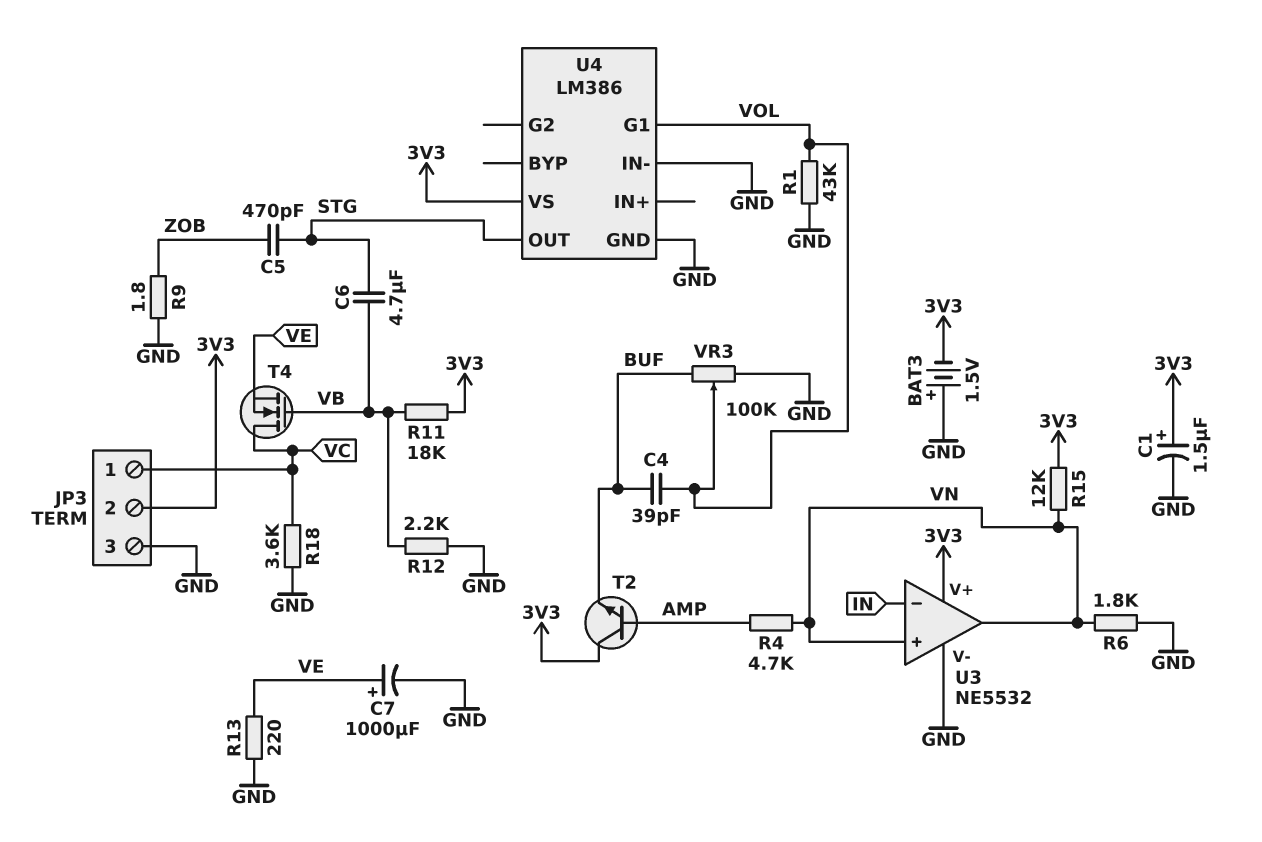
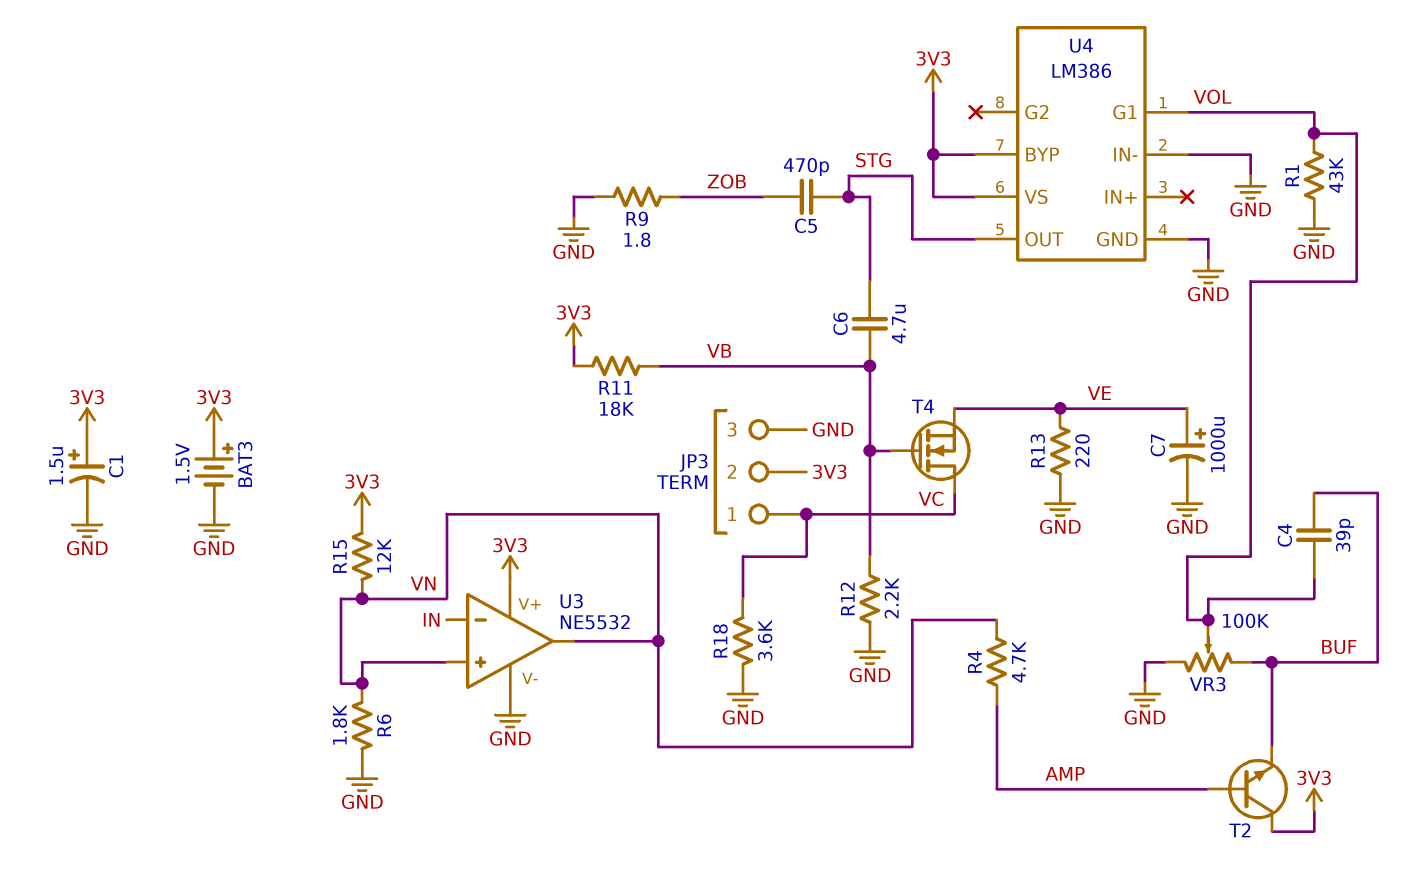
BAT3: 1.5V (plus GND, minus 3V3) -> 1.5V (plus 3V3, minus GND)
U4 pin BYP: none -> 3V3

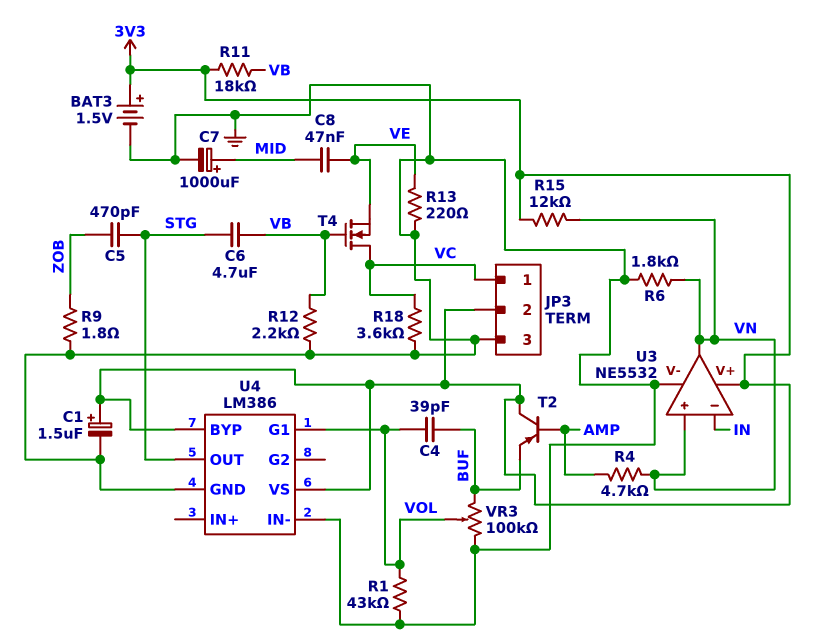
C7: 1000uF (plus VE, minus GND) -> 1000uF (plus MID, minus GND)
C8: none -> 47nF (MID, VE)
T2: NPN (B AMP, C 3V3, E BUF) -> PNP (B AMP, C 3V3, E BUF)

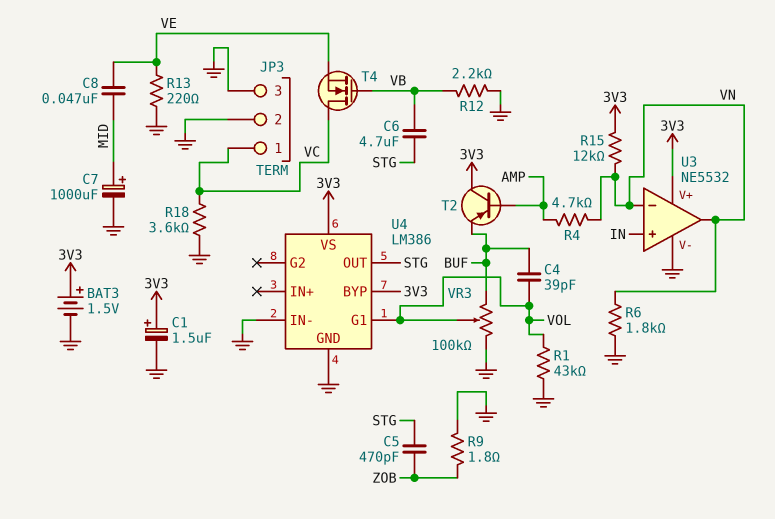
JP3 pin 2: 3V3 -> GND
R11: 18k (3V3, VB) -> none
U3 pin in+: VN -> IN
U3 pin in-: IN -> VN

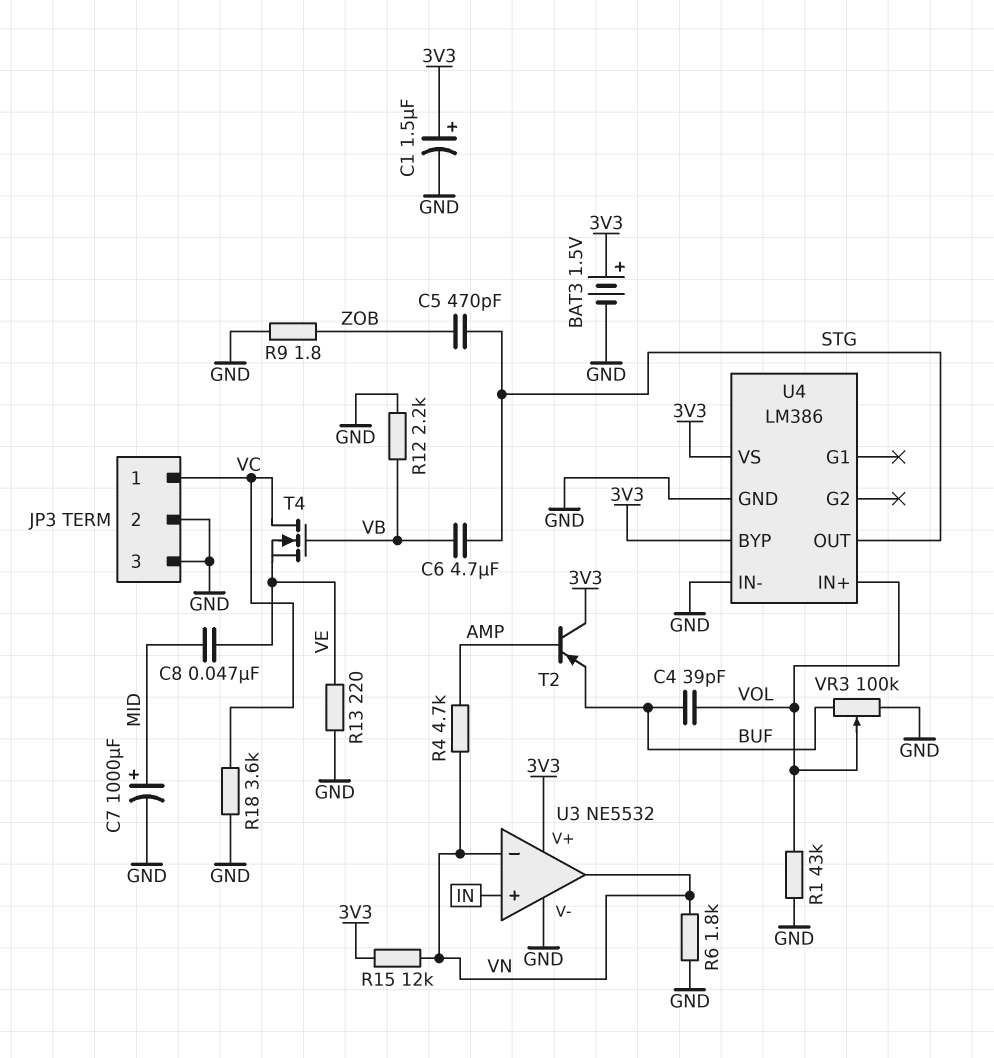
U4 pin G1: VOL -> none
U4 pin IN+: none -> VOL

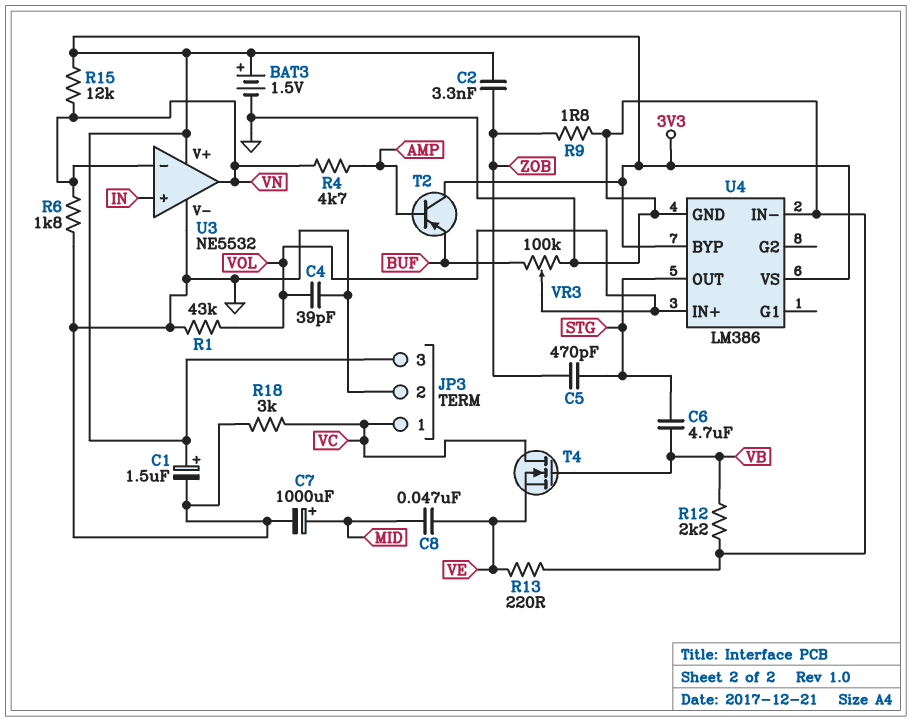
C2: none -> 3.3nF (3V3, ZOB)
C4: 39pF (BUF, VOL) -> 39pF (GND, VOL)
JP3 pin 3: GND -> 3V3
R18: 3.6k (GND, VC) -> 3k (GND, VC)

